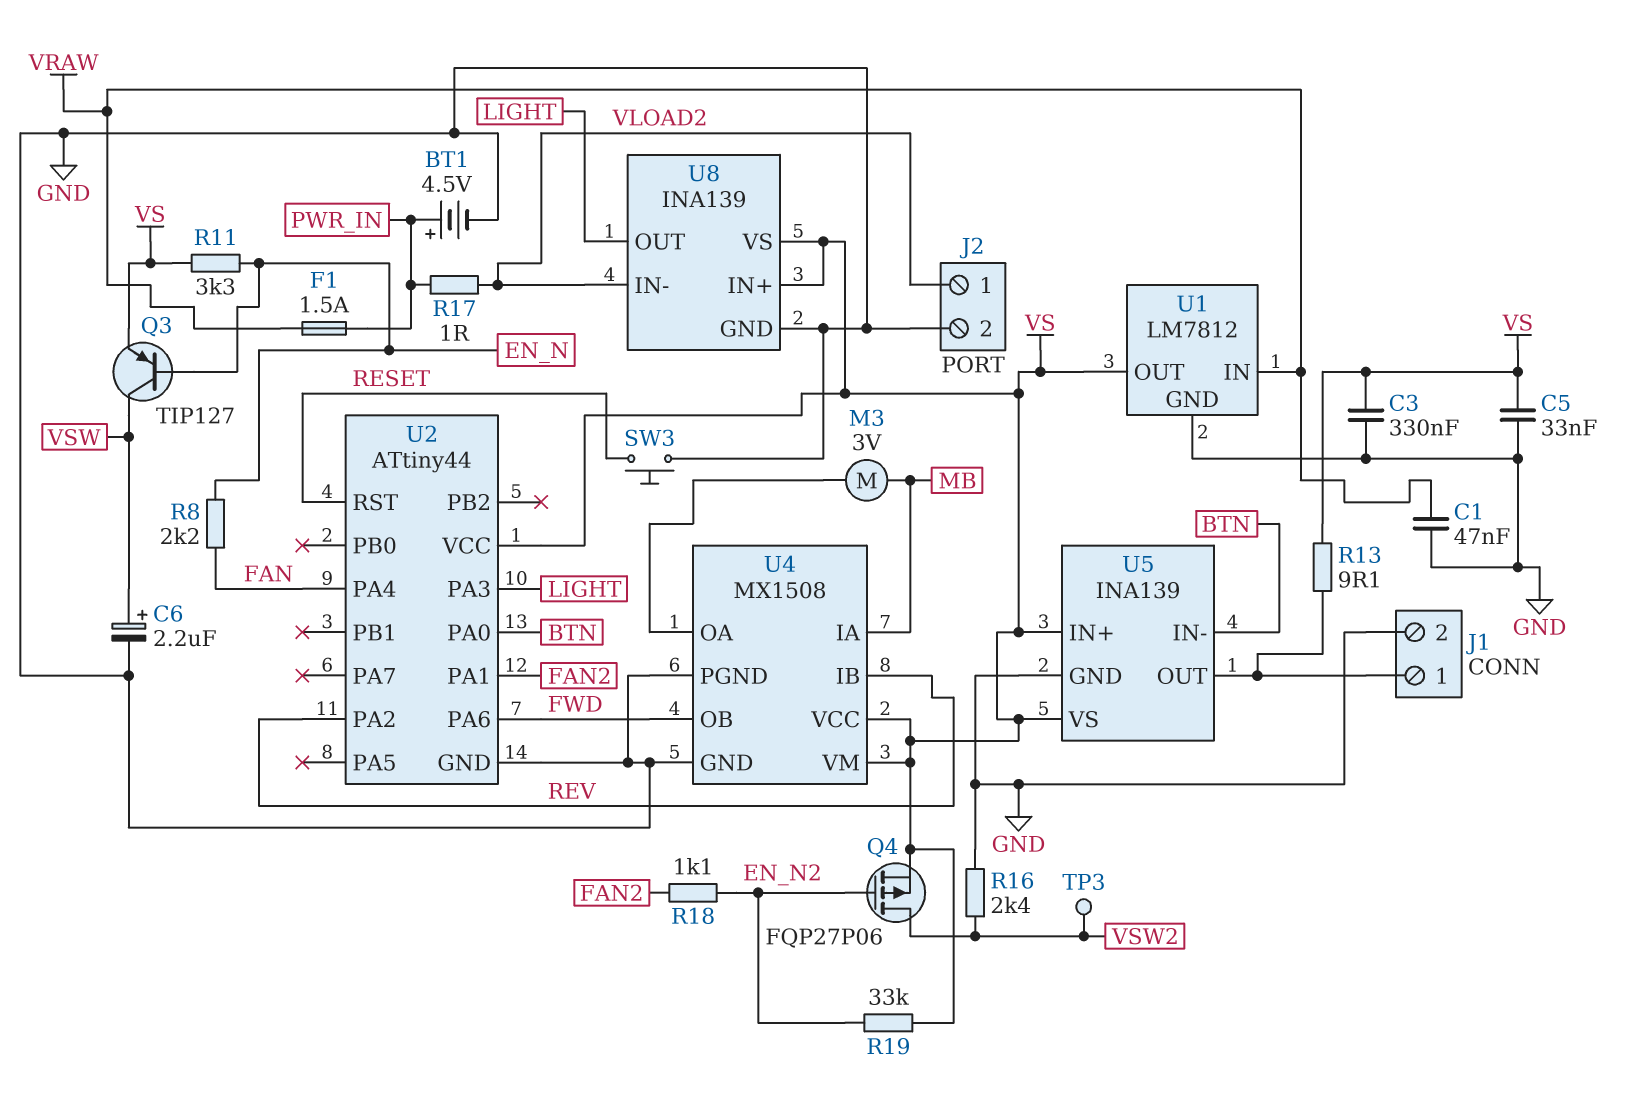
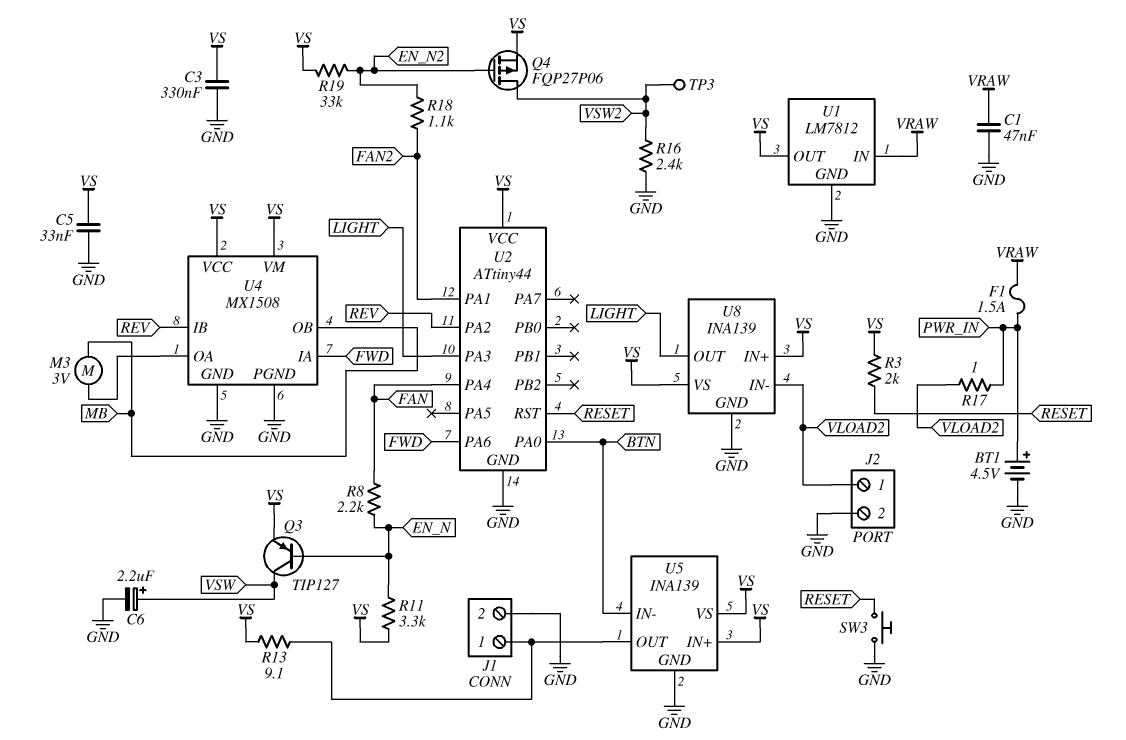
R3: none -> 2k (RESET, VS)
U4 pin IA: MB -> FWD
U4 pin OB: FWD -> MB

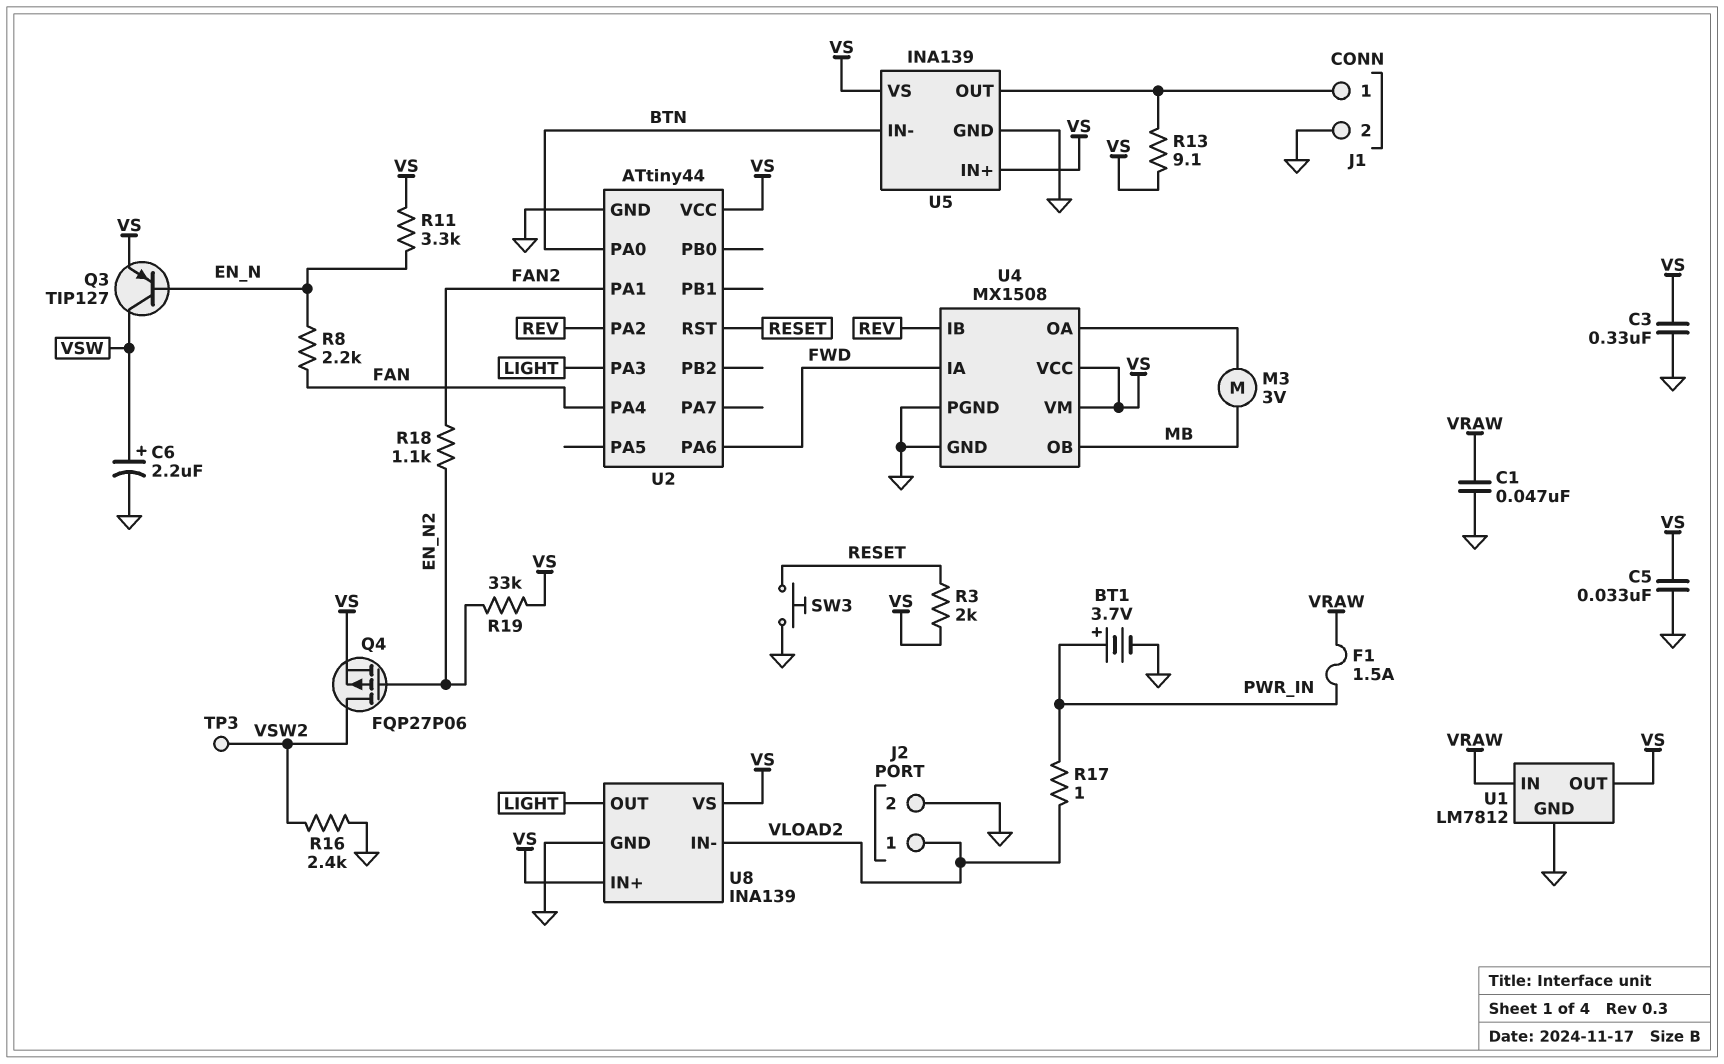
BT1: 4.5V (plus PWR_IN, minus GND) -> 3.7V (plus PWR_IN, minus GND)

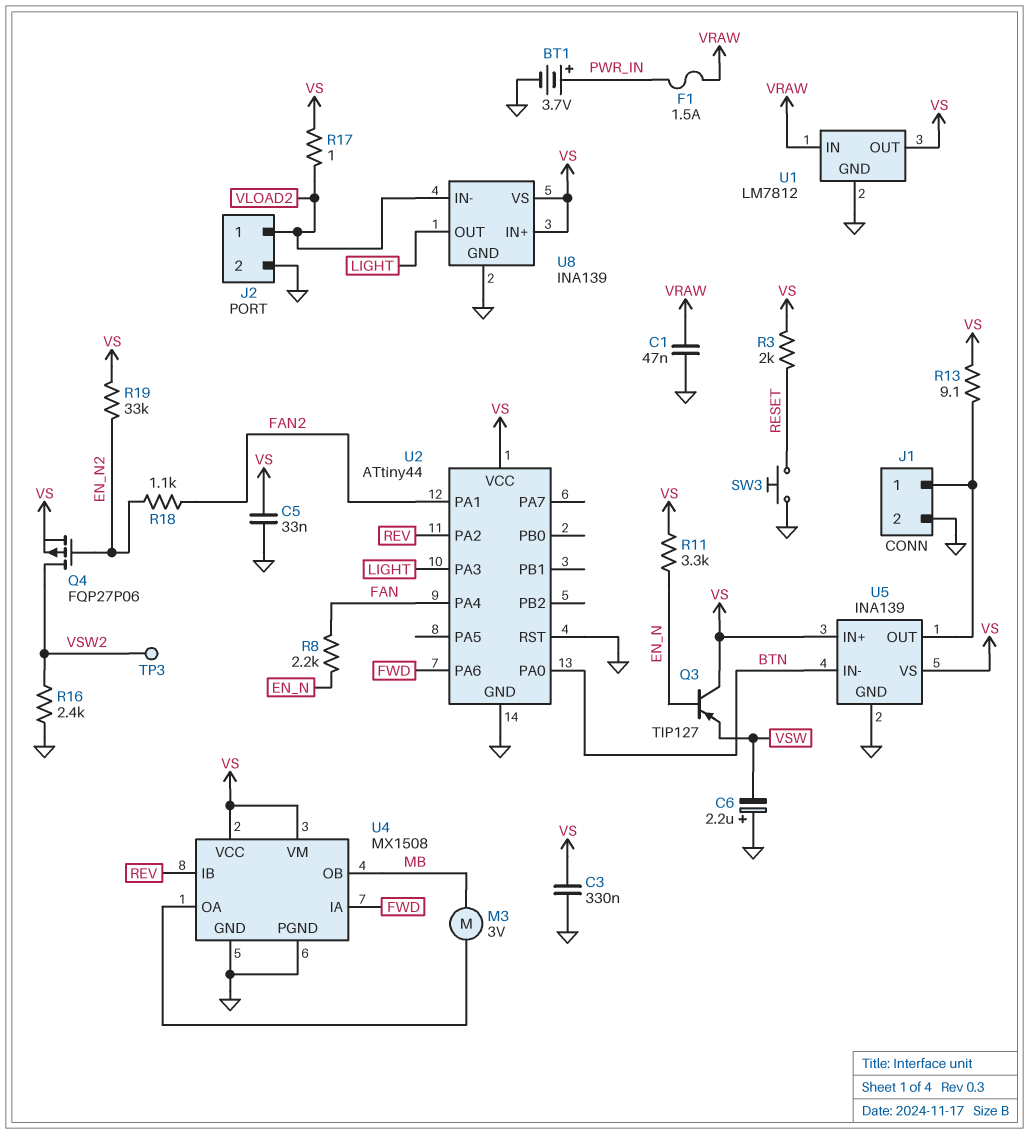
C6: 2.2uF (plus VSW, minus GND) -> 2.2uF (plus GND, minus VSW)
Q3: PNP TIP127 (B EN_N, C VSW, E VS) -> PNP TIP127 (B EN_N, C VS, E VSW)
R17: 1 (PWR_IN, VLOAD2) -> 1 (VLOAD2, VS)
U2 pin RST: RESET -> GND

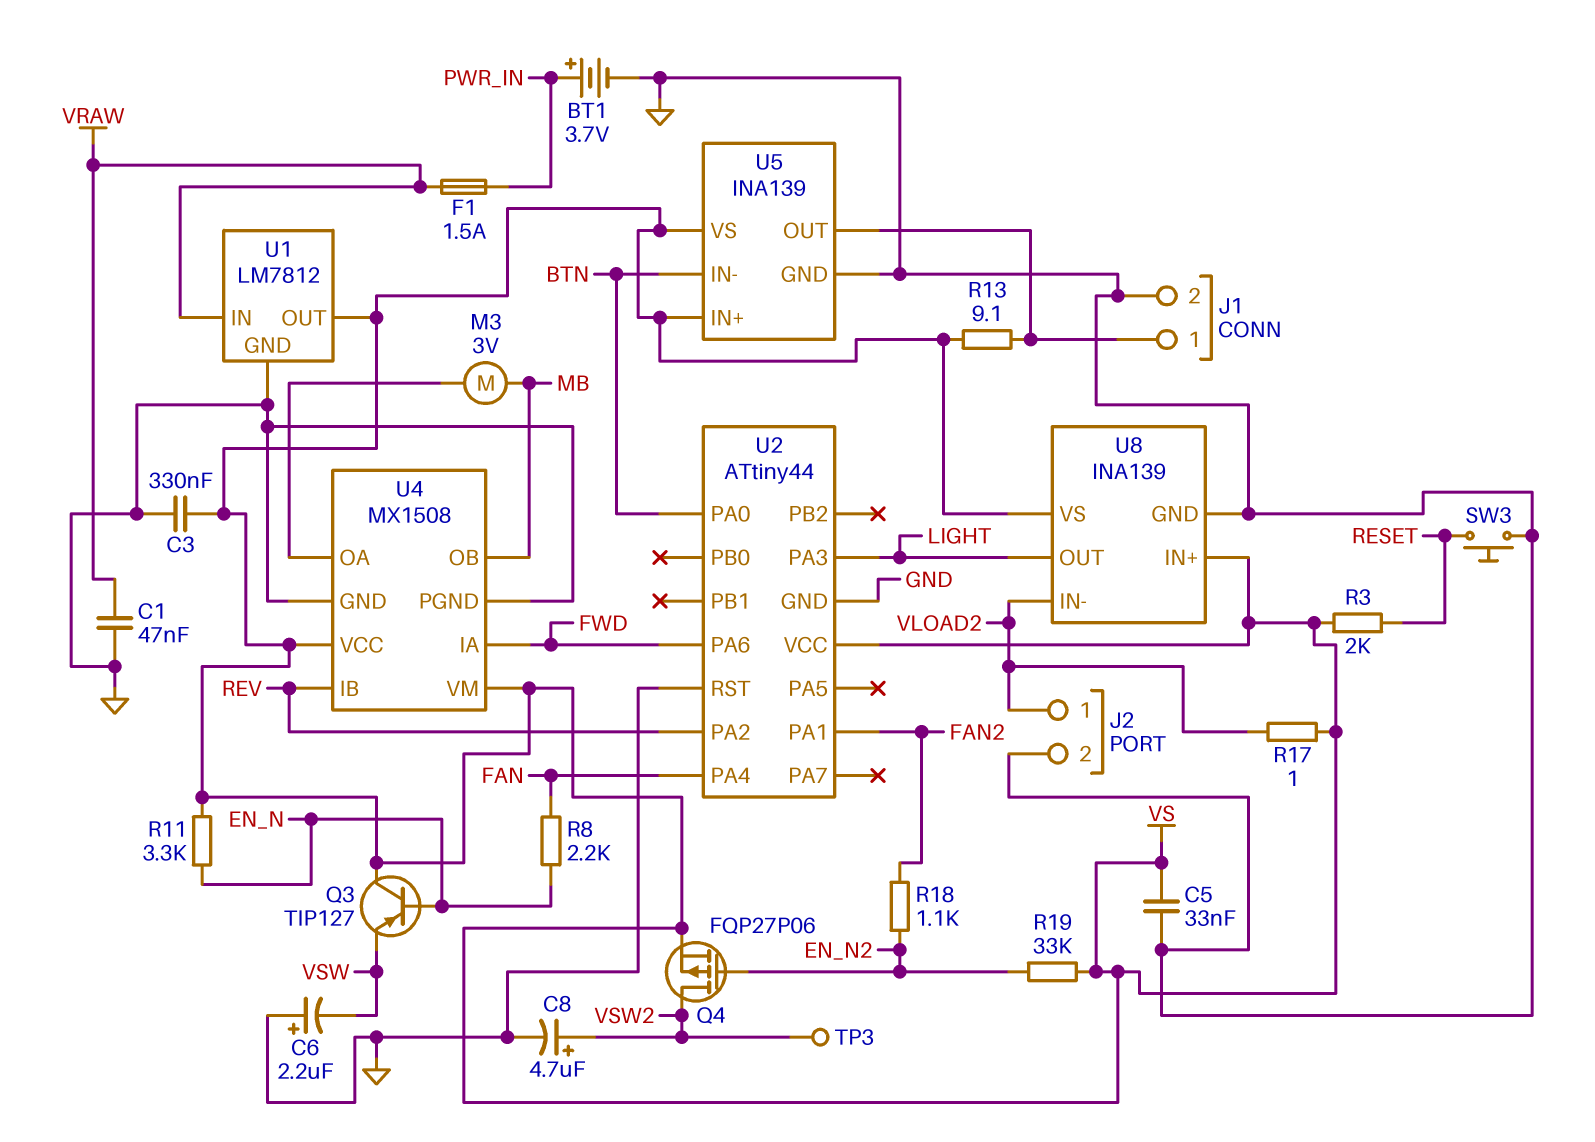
C8: none -> 4.7uF (plus VSW2, minus GND)
R16: 2.4k (GND, VSW2) -> none

